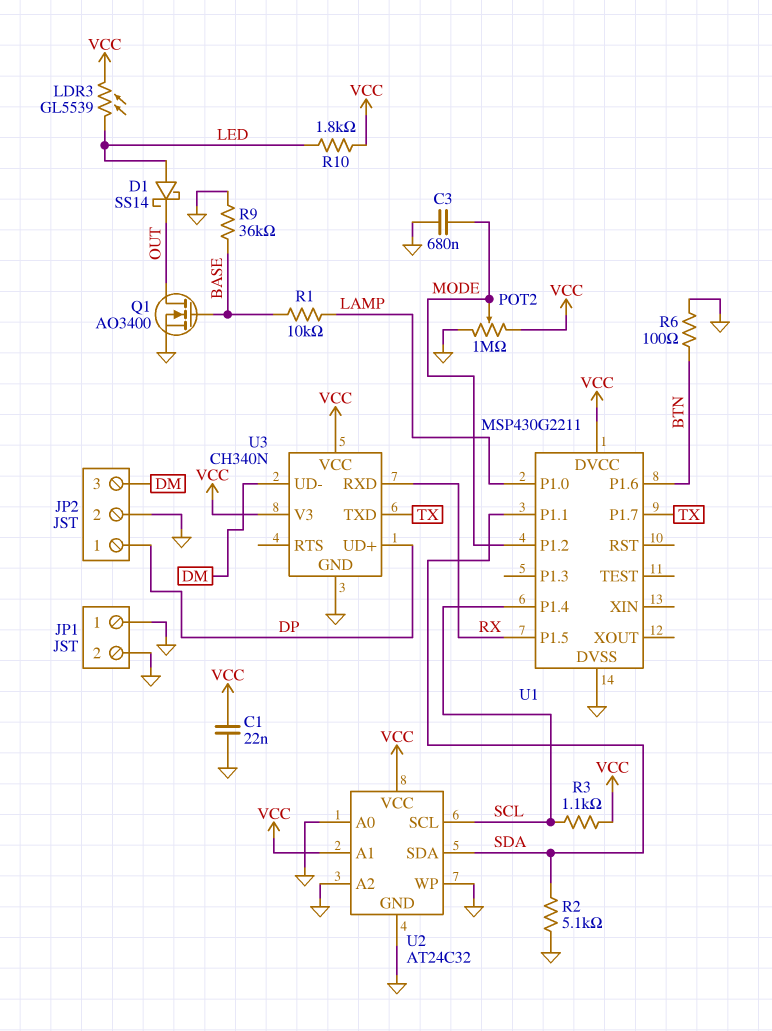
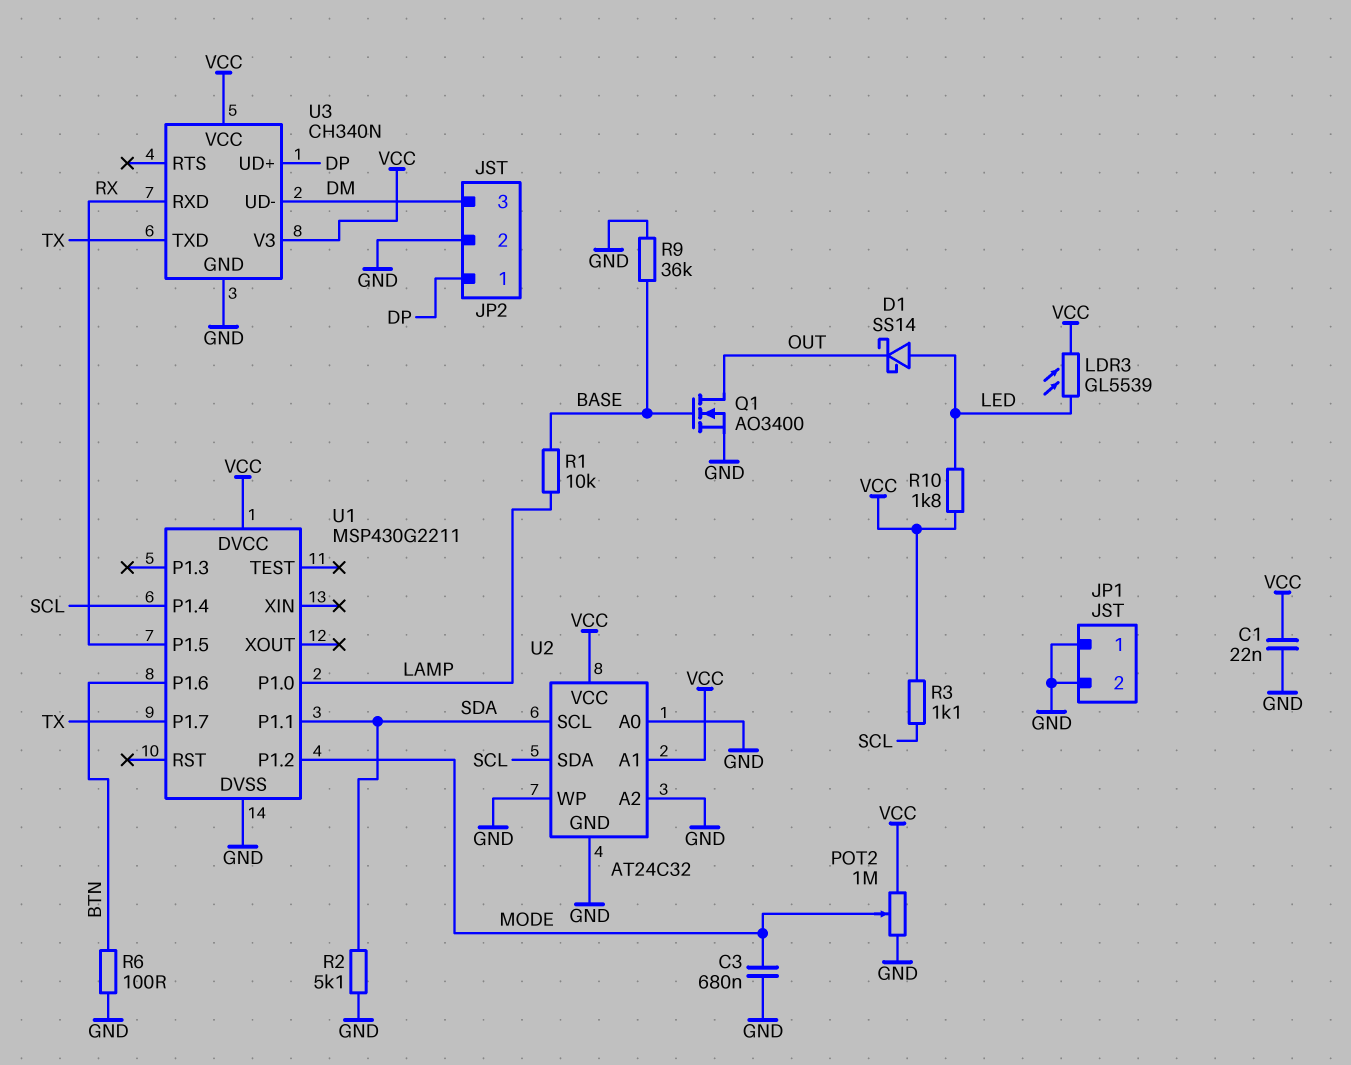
U2 pin SCL: SCL -> SDA
U2 pin SDA: SDA -> SCL

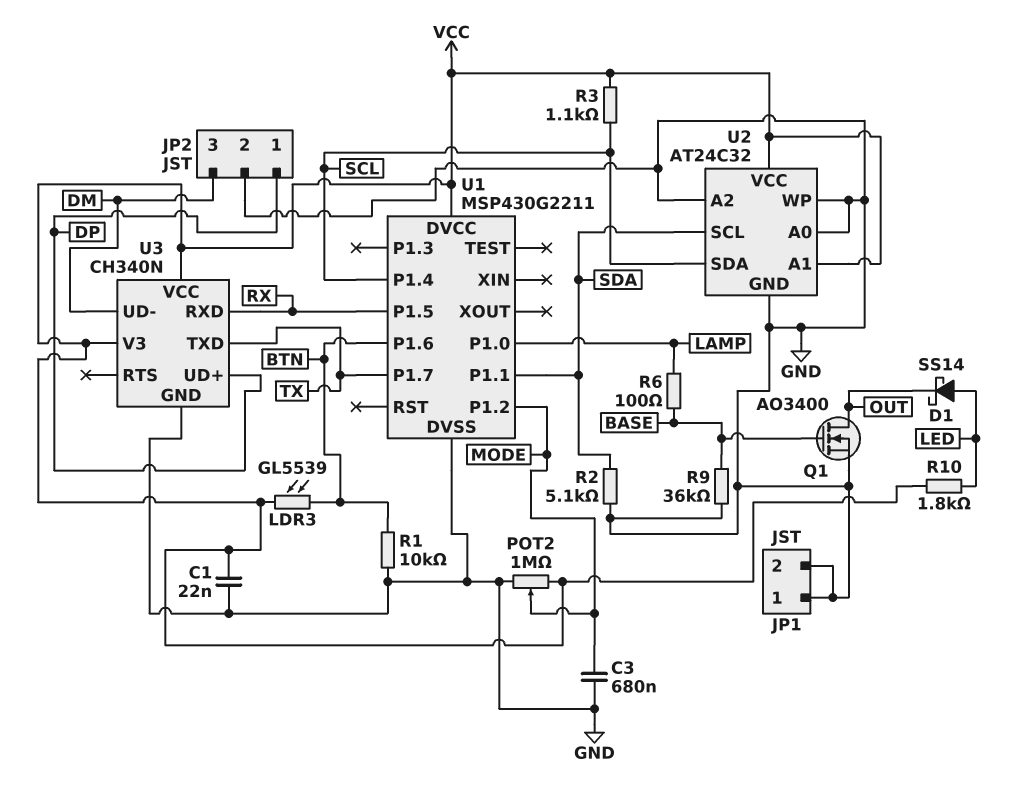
LDR3: GL5539 (LED, VCC) -> GL5539 (BTN, VCC)
R1: 10k (BASE, LAMP) -> 10k (BTN, GND)
R6: 100 (BTN, GND) -> 100 (BASE, LAMP)

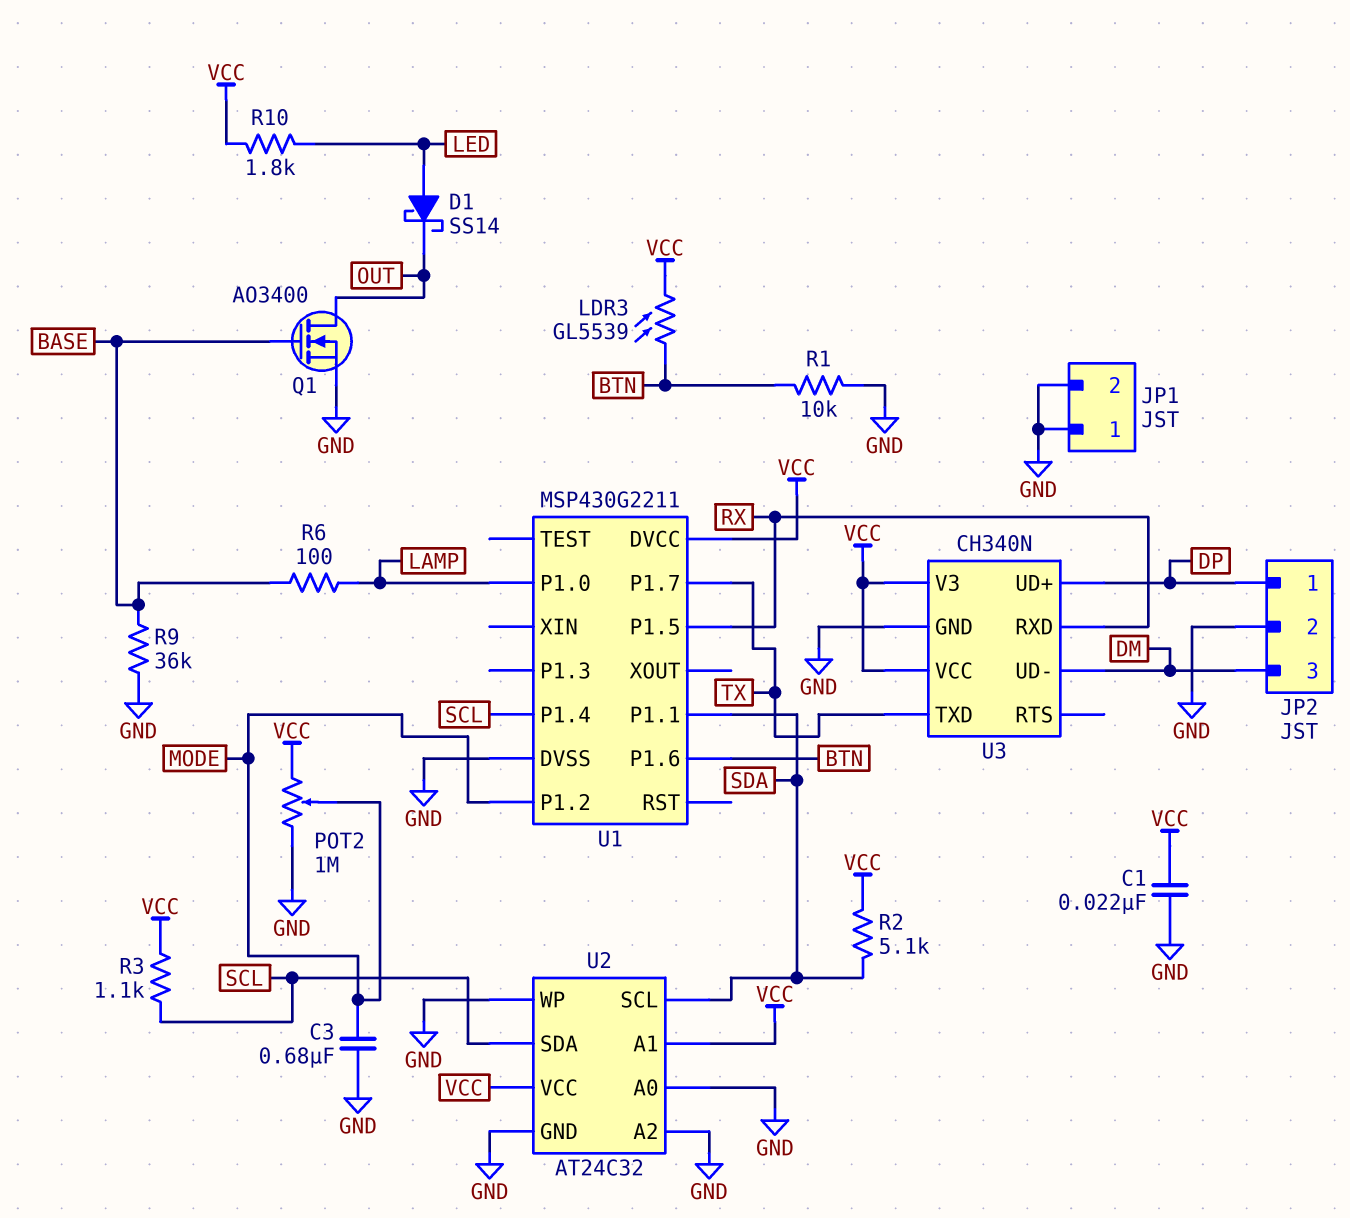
R2: 5.1k (GND, SDA) -> 5.1k (SDA, VCC)

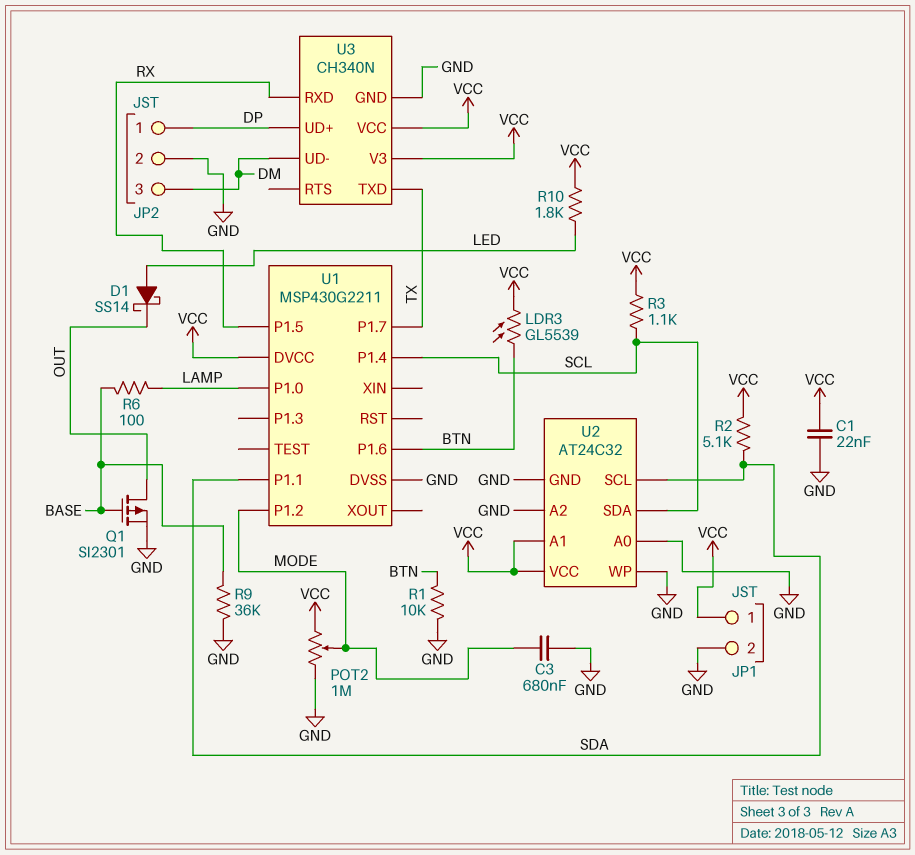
JP1 pin 1: GND -> VCC
Q1: NMOS AO3400 (G BASE, D OUT, S GND) -> PMOS SI2301 (G BASE, D OUT, S GND)

